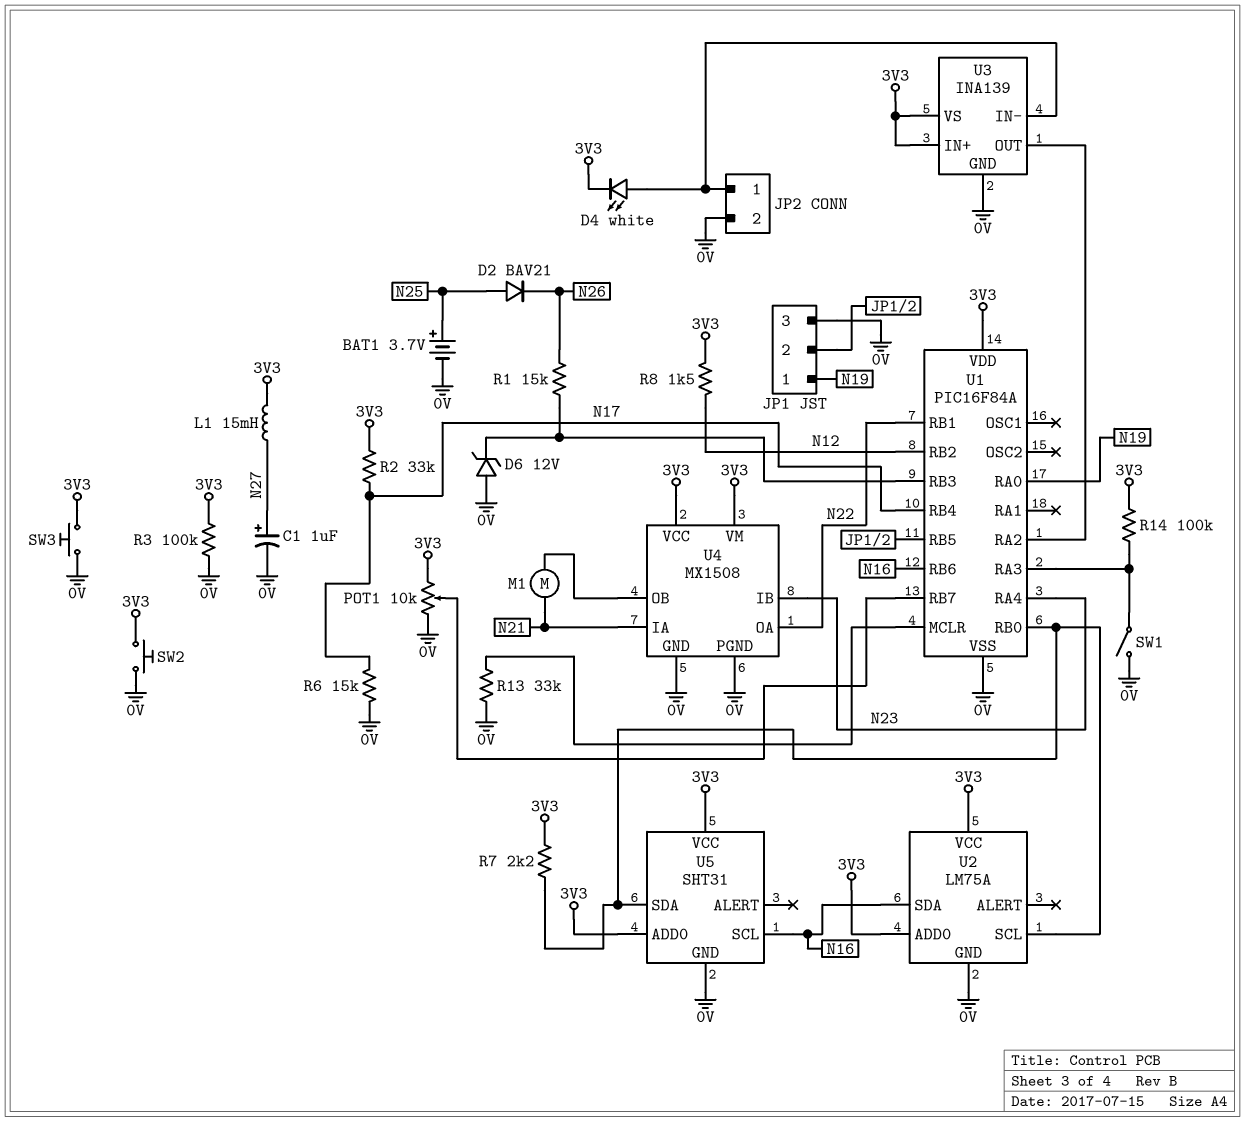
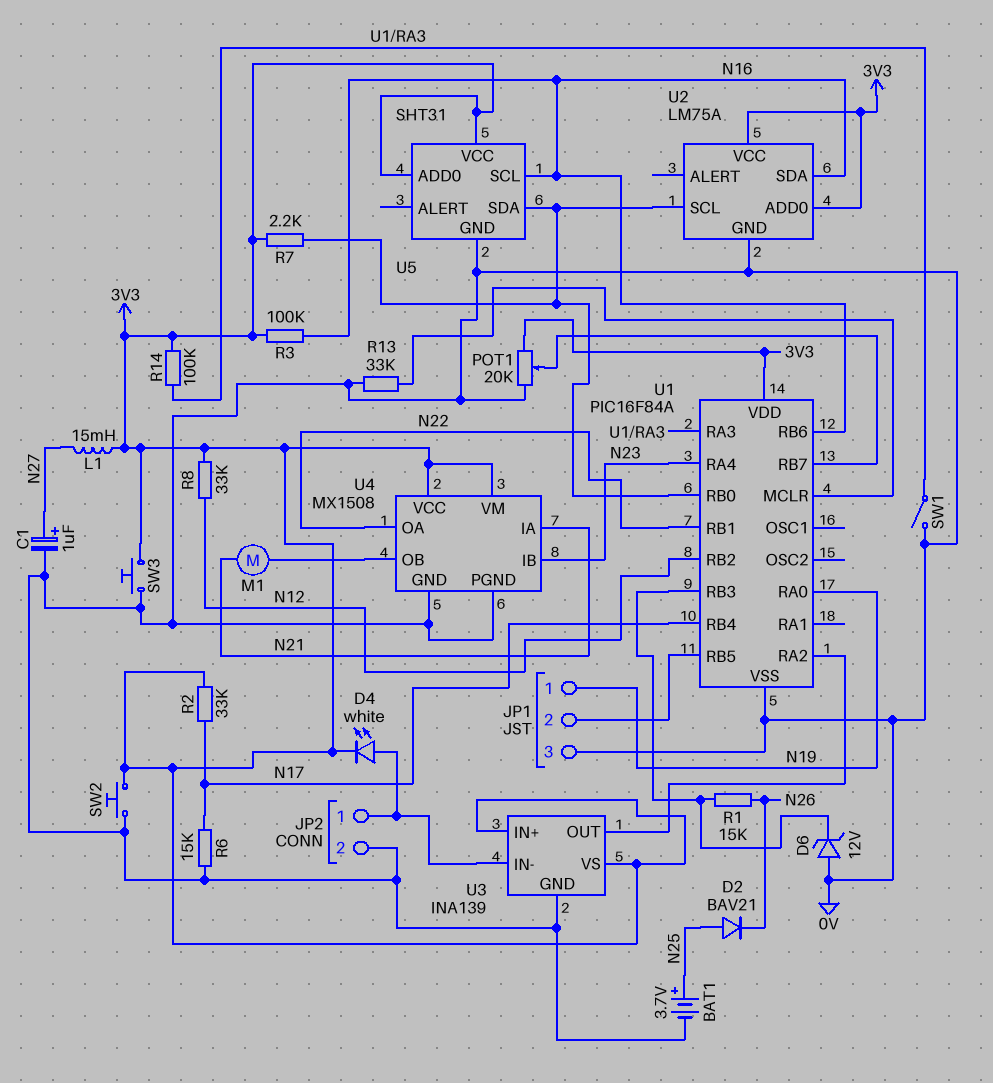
POT1: 10k (0V, 3V3, wiper U1/RB7) -> 20k (0V, 3V3, wiper U1/RB7)
R3: 100k (0V, 3V3) -> 100k (3V3, N16)
R8: 1.5k (3V3, N12) -> 33k (3V3, N12)

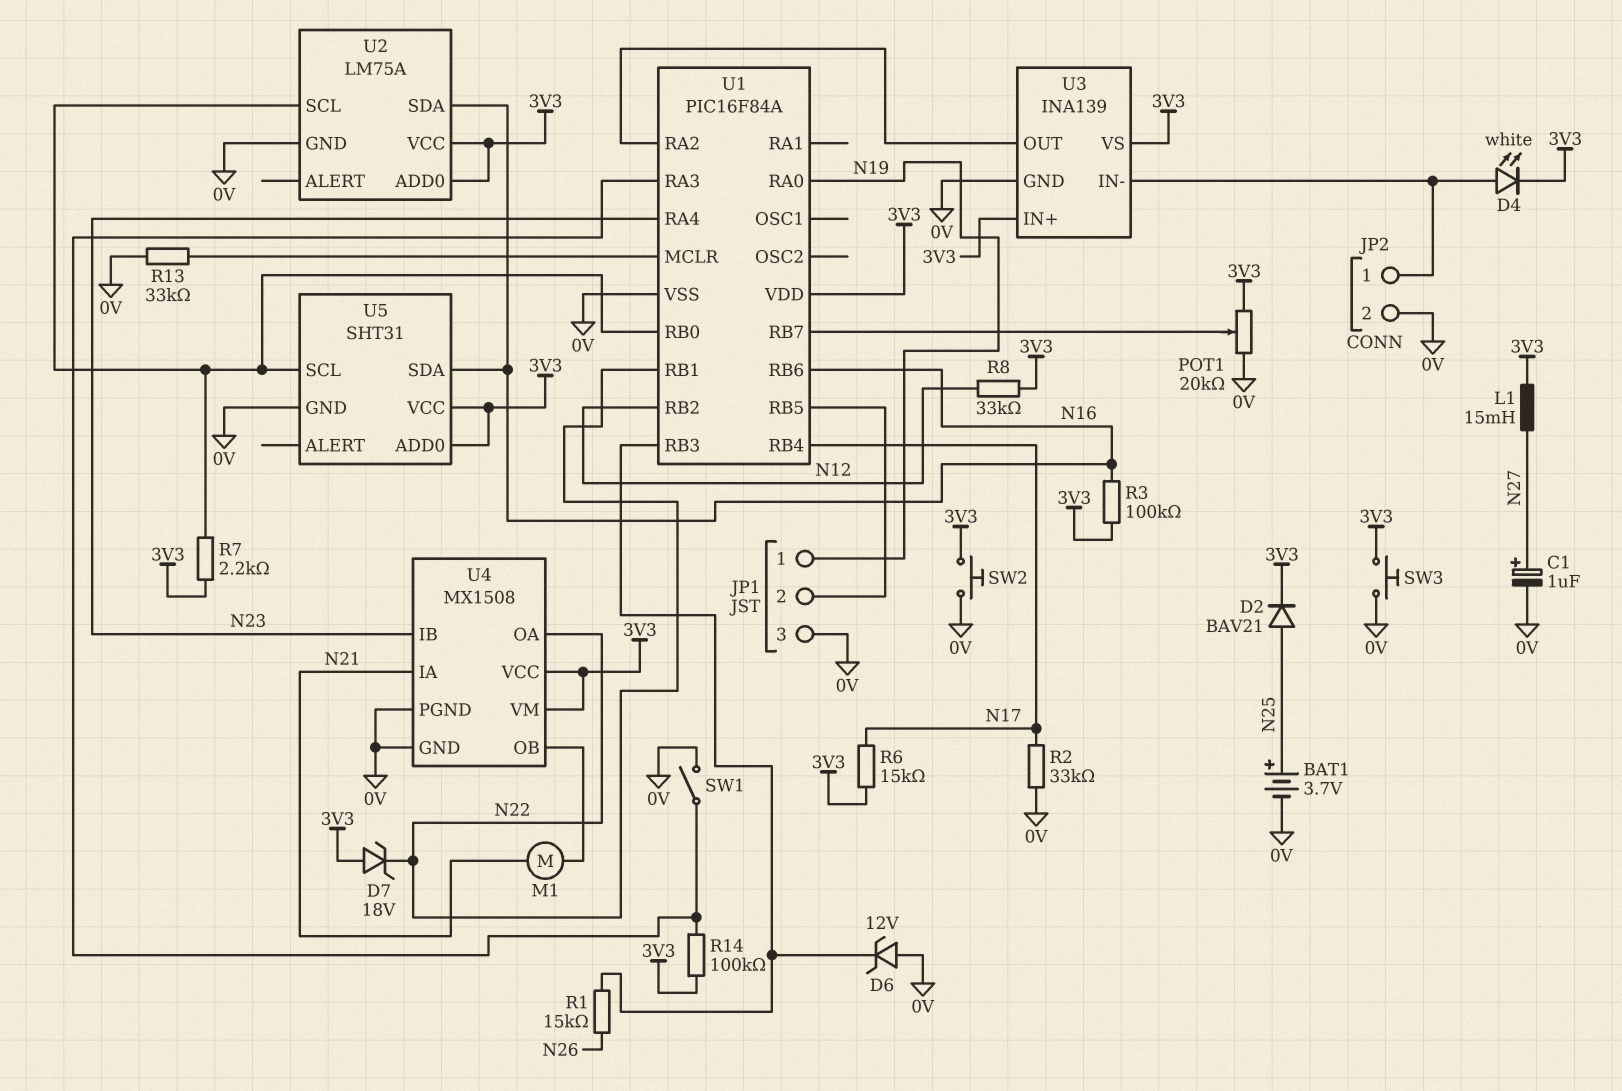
D2: diode BAV21 (A N25, K N26) -> diode BAV21 (A N25, K 3V3)
D7: none -> zener 18V (A 3V3, K N22)
R2: 33k (3V3, N17) -> 33k (0V, N17)
R6: 15k (0V, N17) -> 15k (3V3, N17)
U5 pin SCL: N16 -> U1/RB0
U5 pin SDA: U1/RB0 -> N16

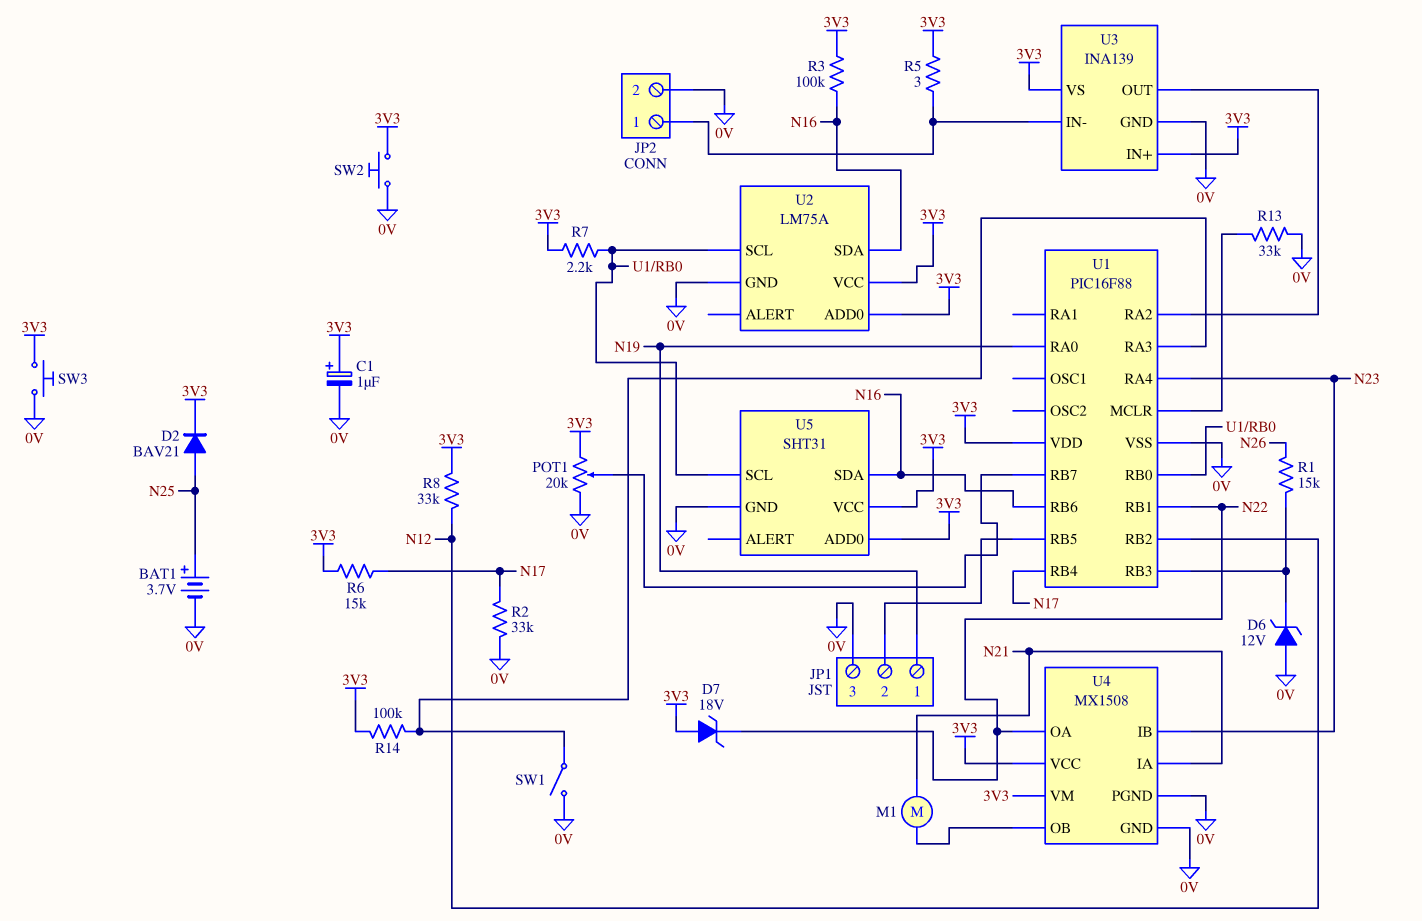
C1: 1uF (plus N27, minus 0V) -> 1uF (plus 3V3, minus 0V)
D4: LED white (A JP2/1, K 3V3) -> none
L1: 15mH (3V3, N27) -> none
R5: none -> 3 (3V3, JP2/1)
U1: PIC16F84A -> PIC16F88

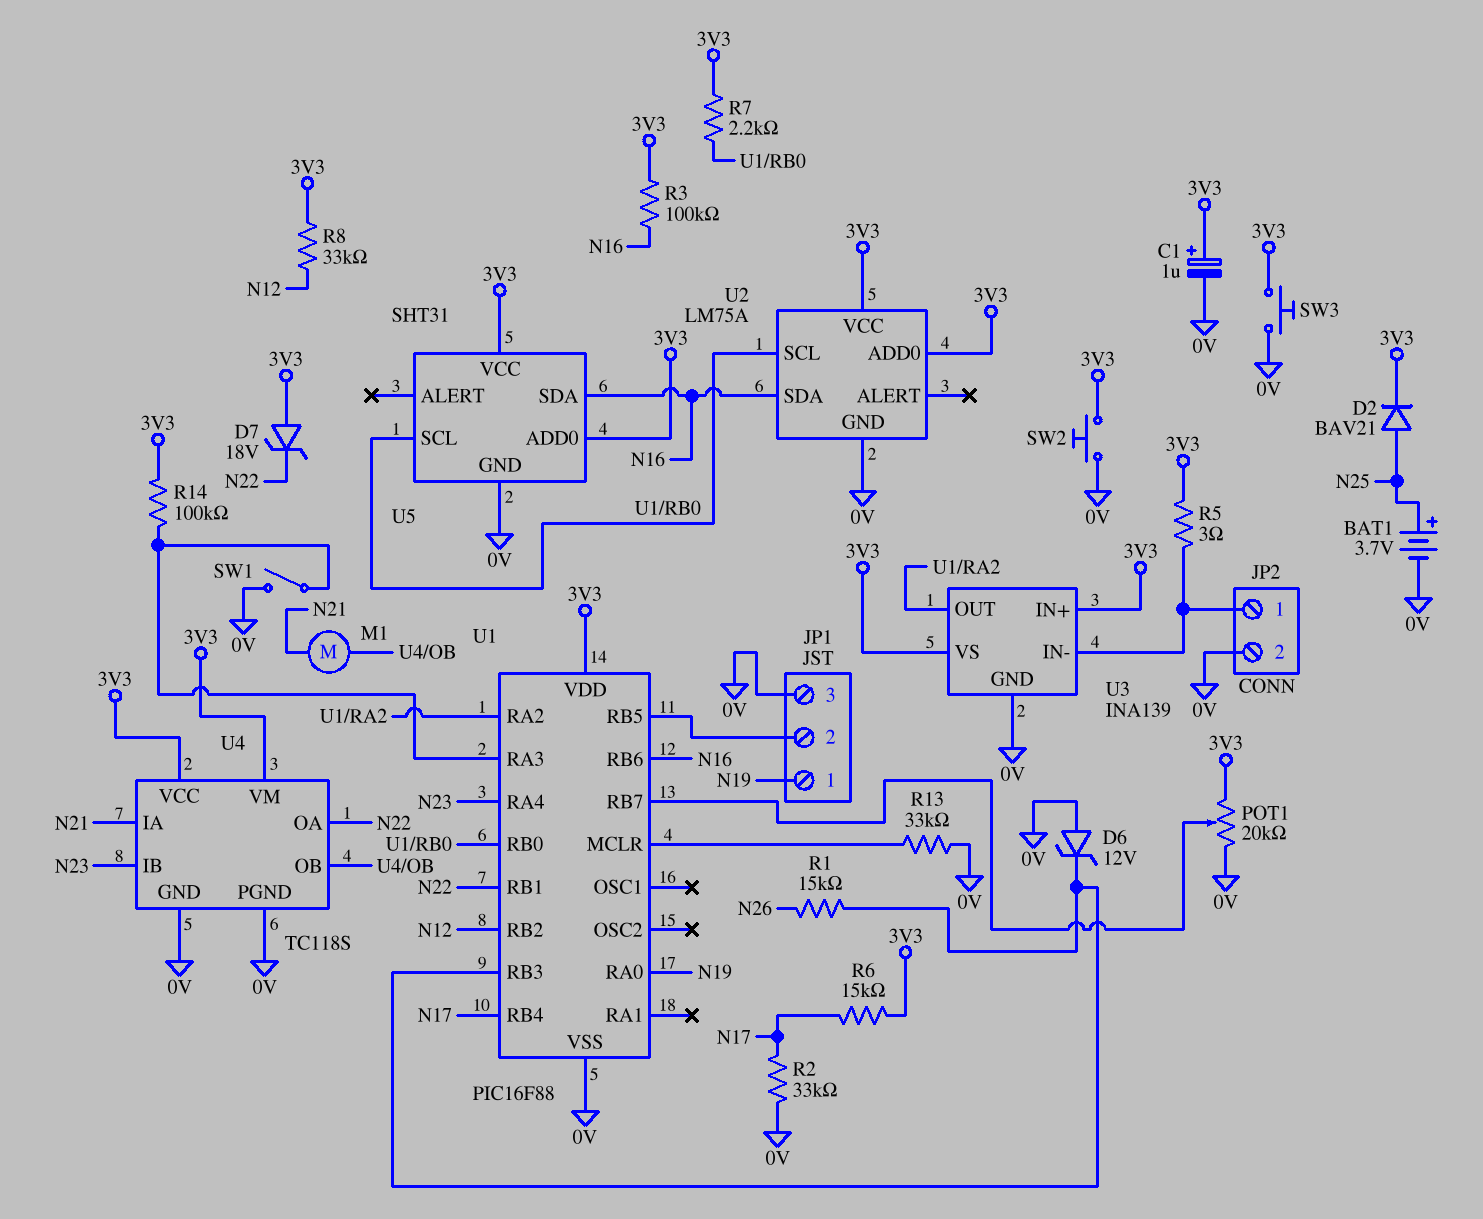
U4: MX1508 -> TC118S

